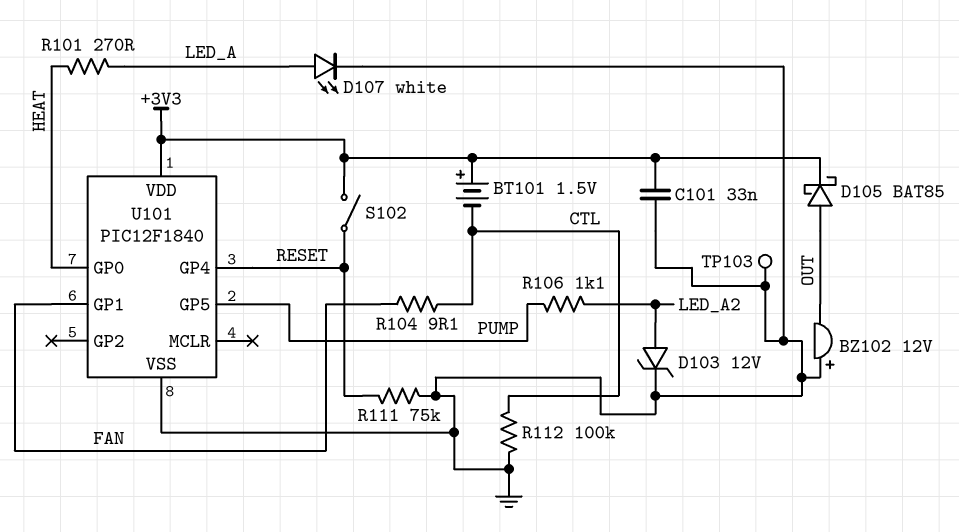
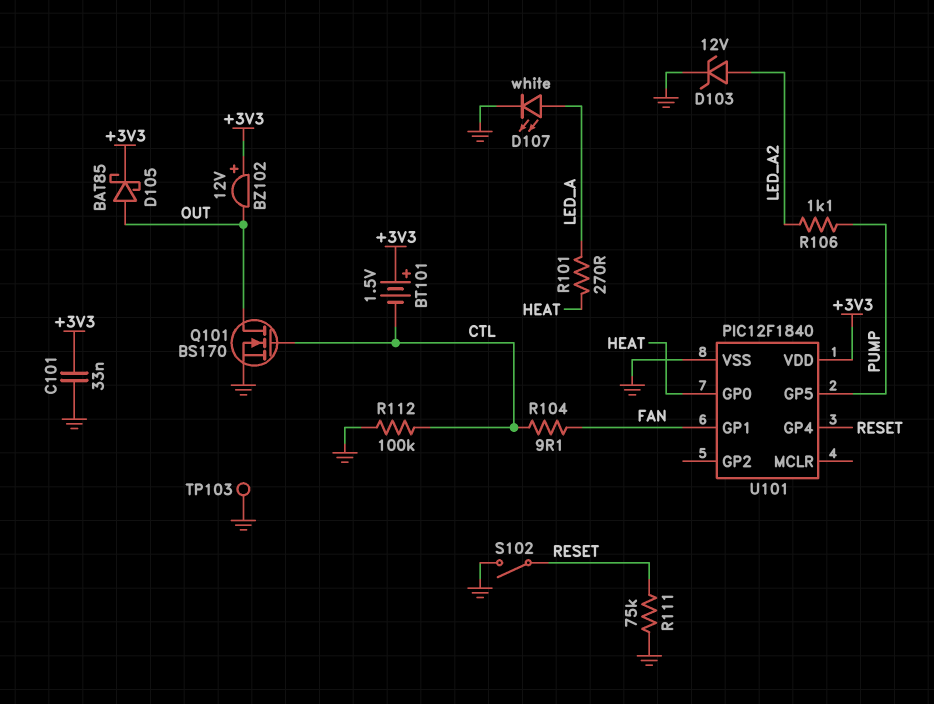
BZ102: buzzer 12V (plus GND, minus OUT) -> buzzer 12V (plus +3V3, minus OUT)
Q101: none -> NMOS BS170 (G CTL, D OUT, S GND)
S102: switch (+3V3, RESET) -> switch (GND, RESET)

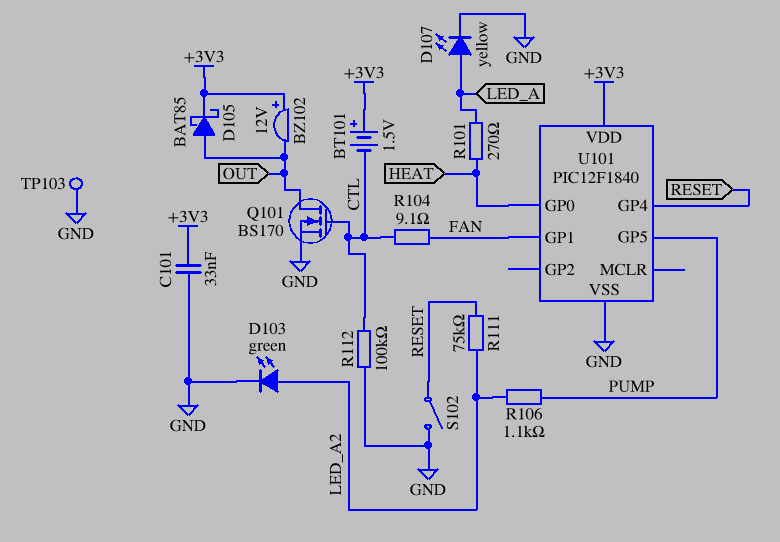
D103: zener 12V (A LED_A2, K GND) -> LED green (A LED_A2, K GND)
D107: LED white (A LED_A, K GND) -> LED yellow (A LED_A, K GND)
R111: 75k (GND, RESET) -> 75k (LED_A2, RESET)

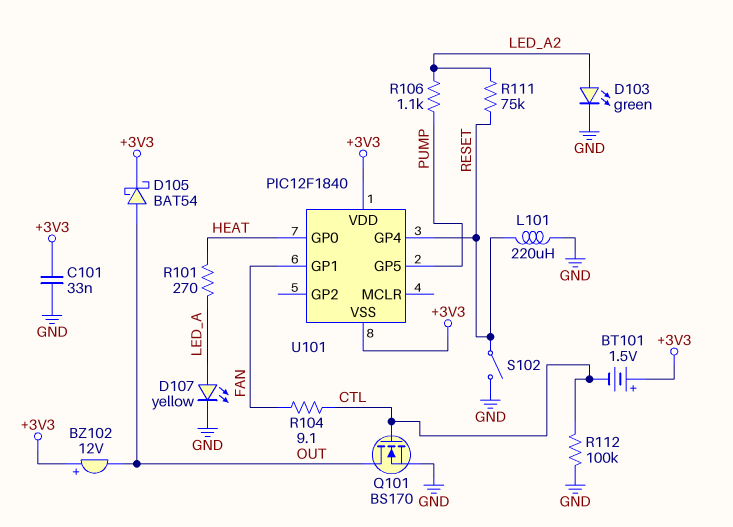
D105: schottky BAT85 (A OUT, K +3V3) -> schottky BAT54 (A OUT, K +3V3)
L101: none -> 220uH (GND, RESET)
TP103: test point (GND) -> none
U101 pin VSS: GND -> +3V3

